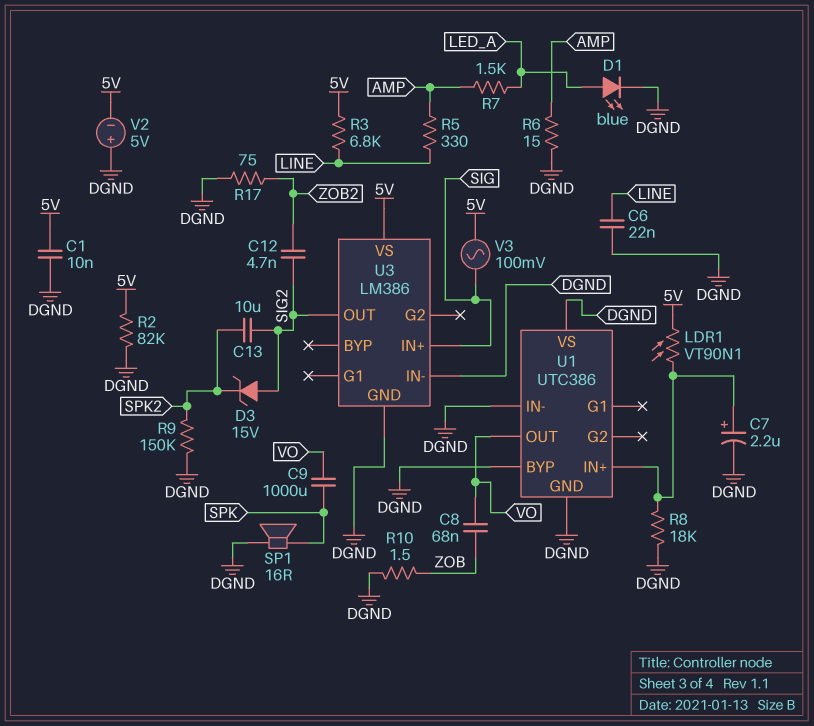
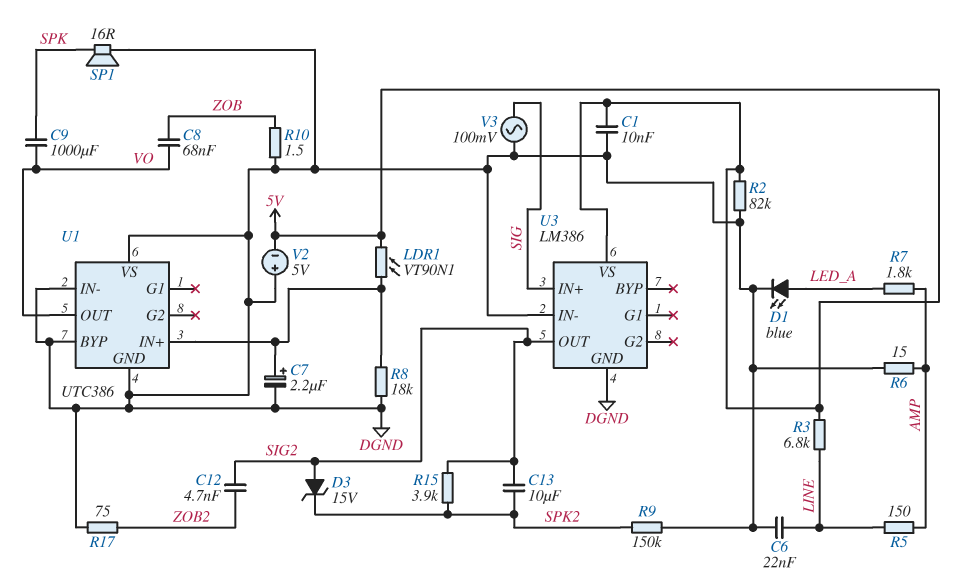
R5: 330 (AMP, LINE) -> 150 (AMP, LINE)
R7: 1.5k (AMP, LED_A) -> 1.8k (AMP, LED_A)
R15: none -> 3.9k (SIG2, SPK2)
V3: AC 100mV (5V, SIG) -> AC 100mV (DGND, SIG)

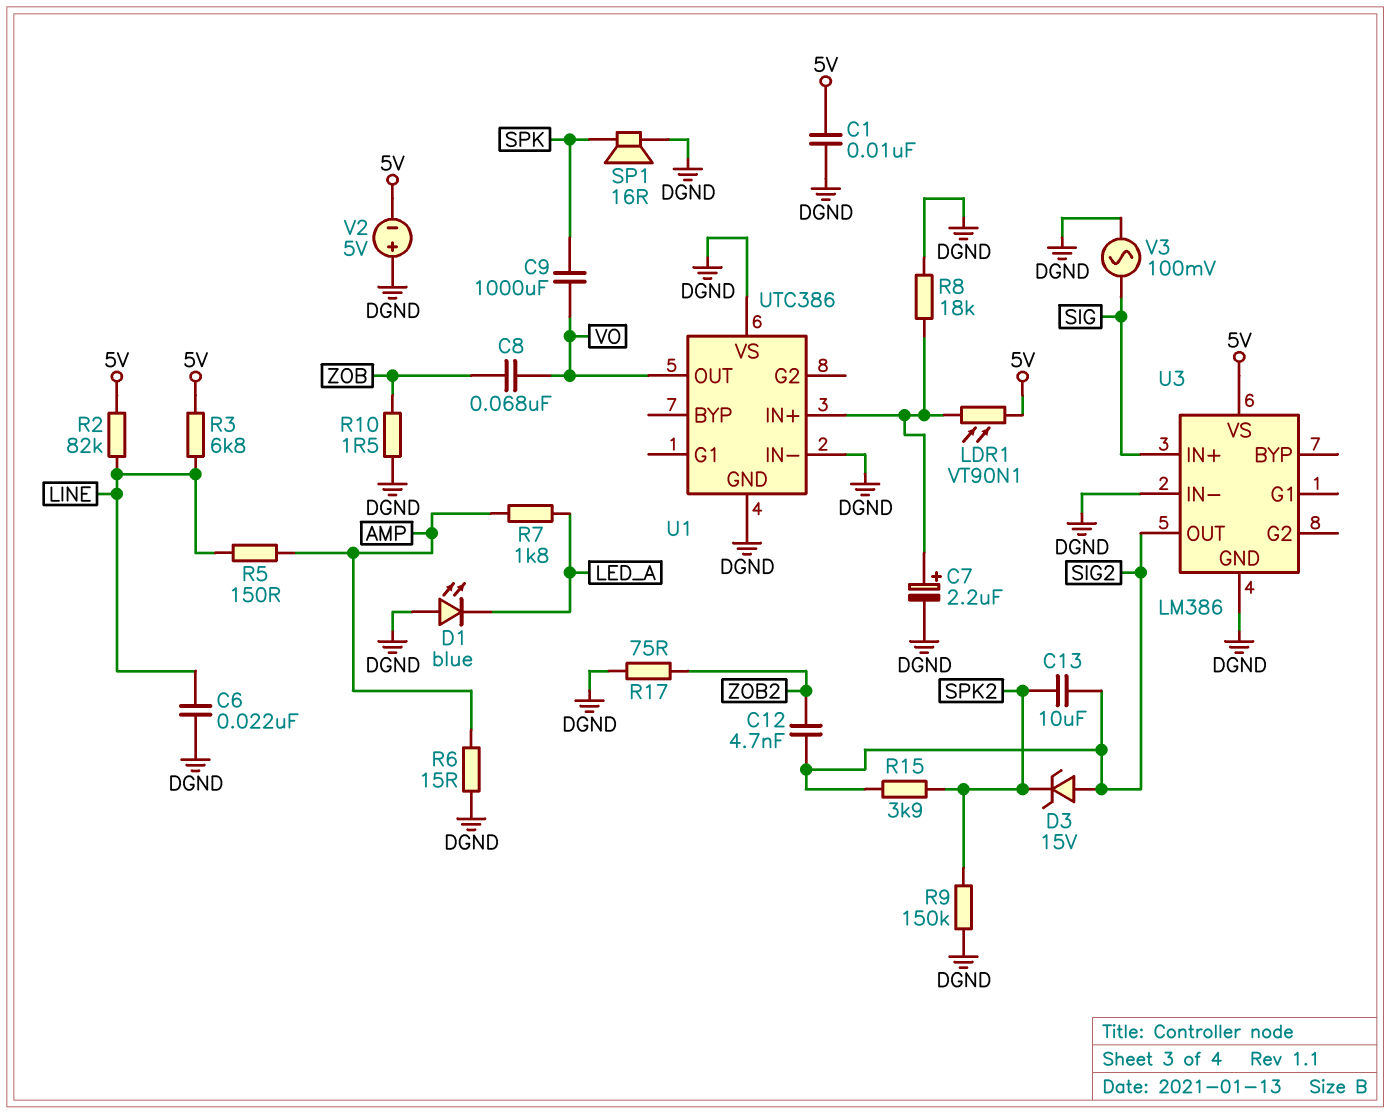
D1: LED blue (A LED_A, K DGND) -> LED blue (A DGND, K LED_A)
R2: 82k (5V, DGND) -> 82k (5V, LINE)
U1 pin BYP: DGND -> none

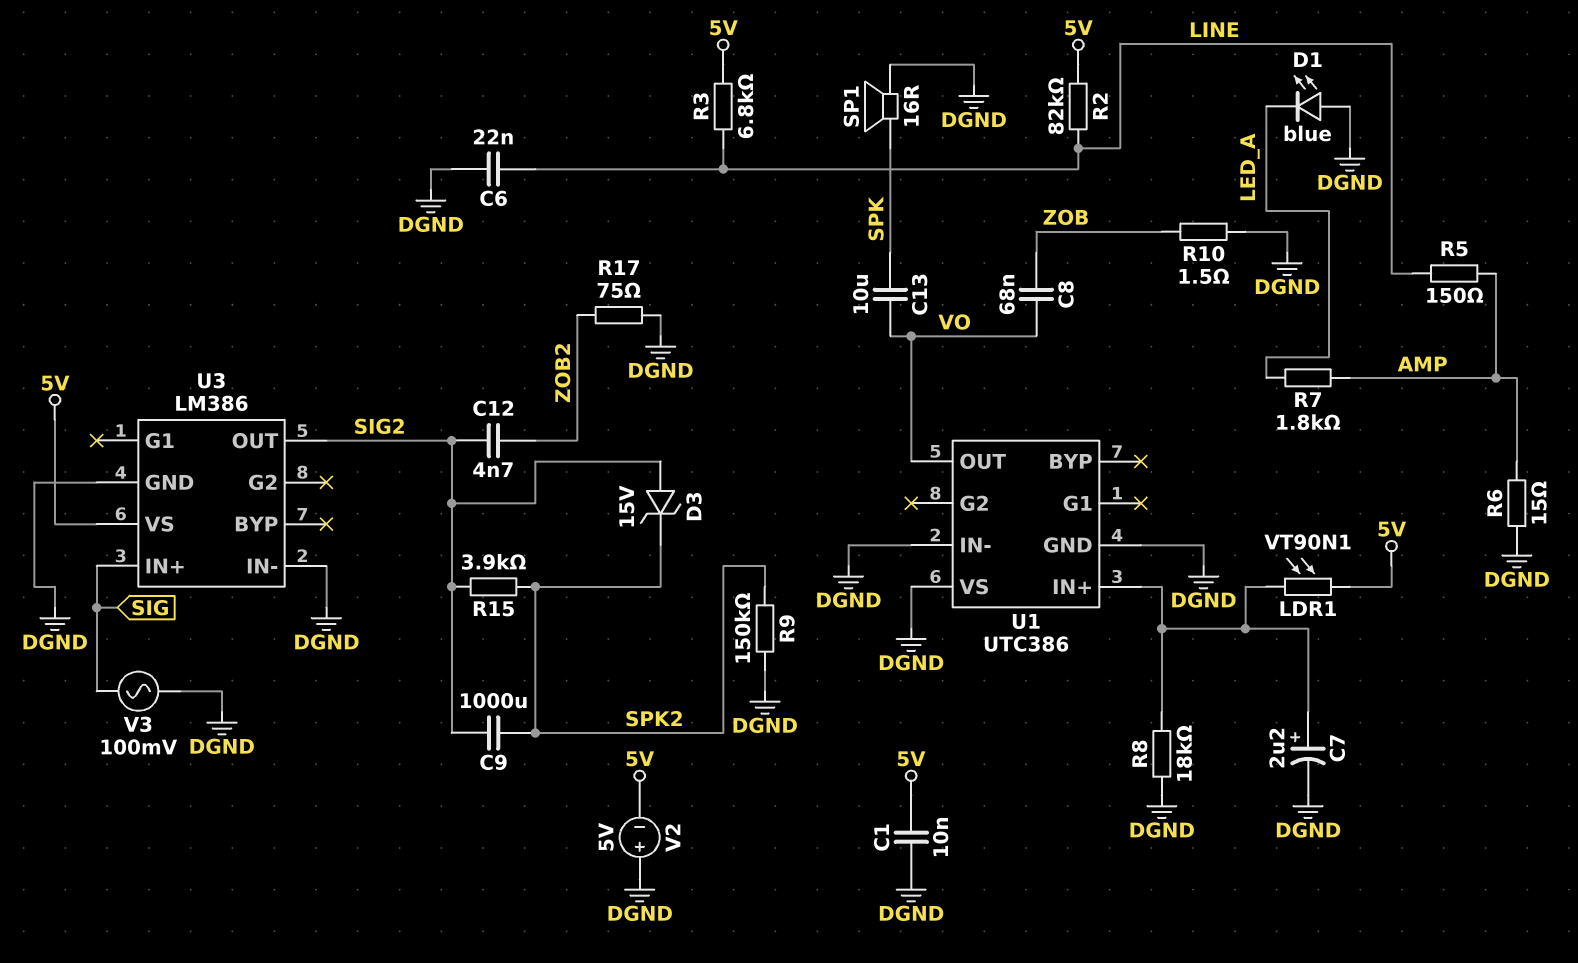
C9: 1000uF (SPK, VO) -> 1000uF (SIG2, SPK2)
C13: 10uF (SIG2, SPK2) -> 10uF (SPK, VO)

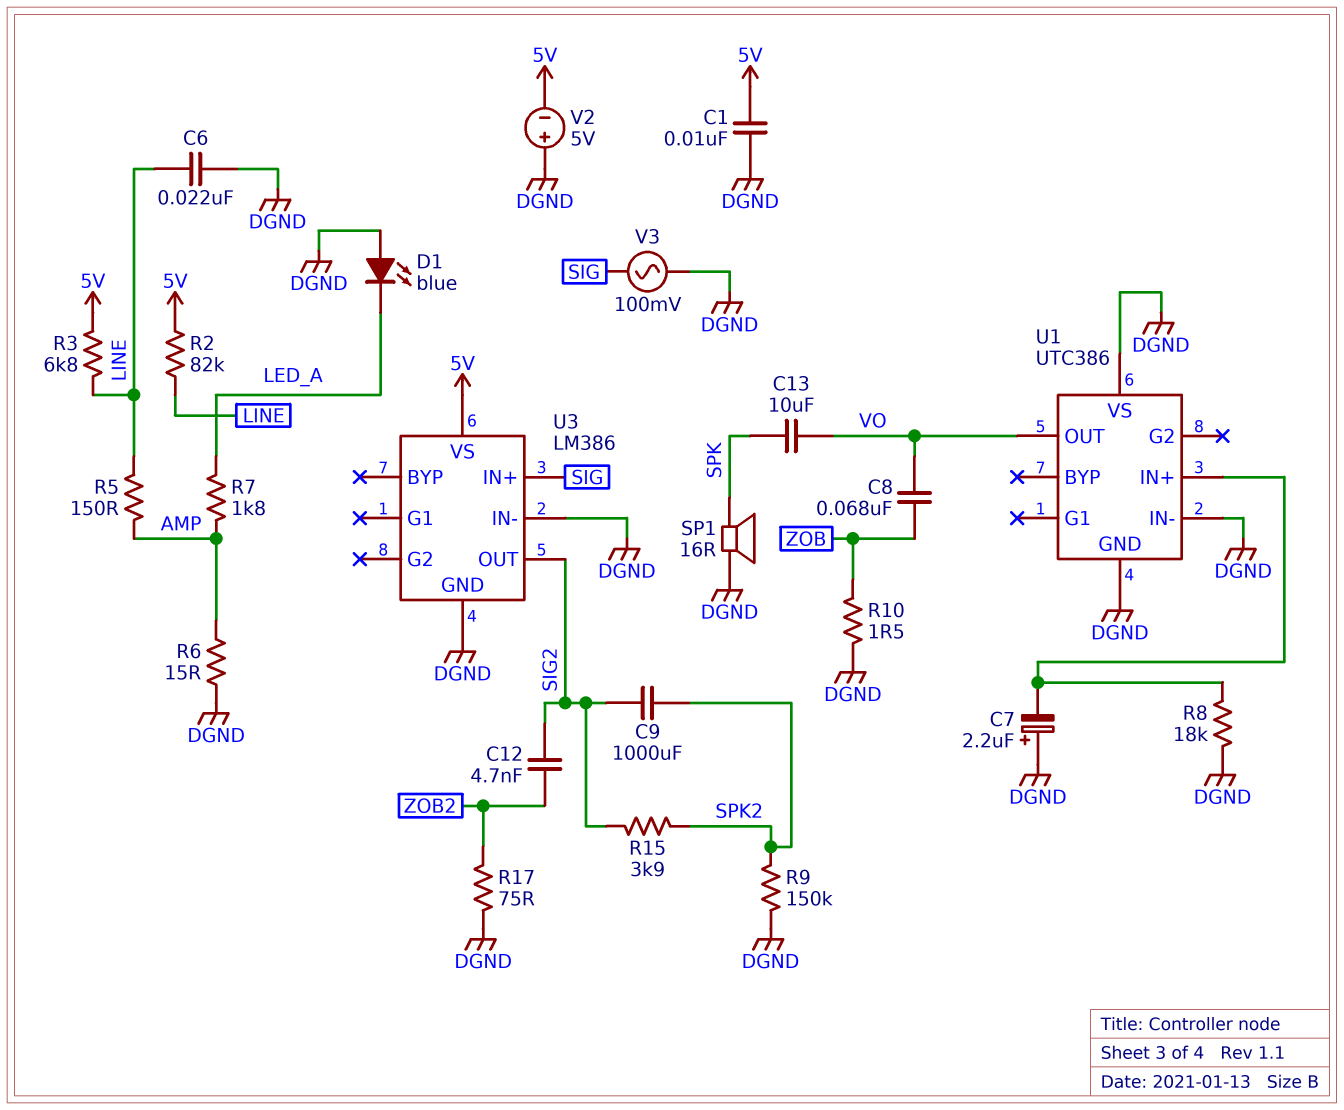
C7: 2.2uF (plus U1/IN+, minus DGND) -> 2.2uF (plus DGND, minus U1/IN+)
D3: zener 15V (A SIG2, K SPK2) -> none
LDR1: VT90N1 (5V, U1/IN+) -> none

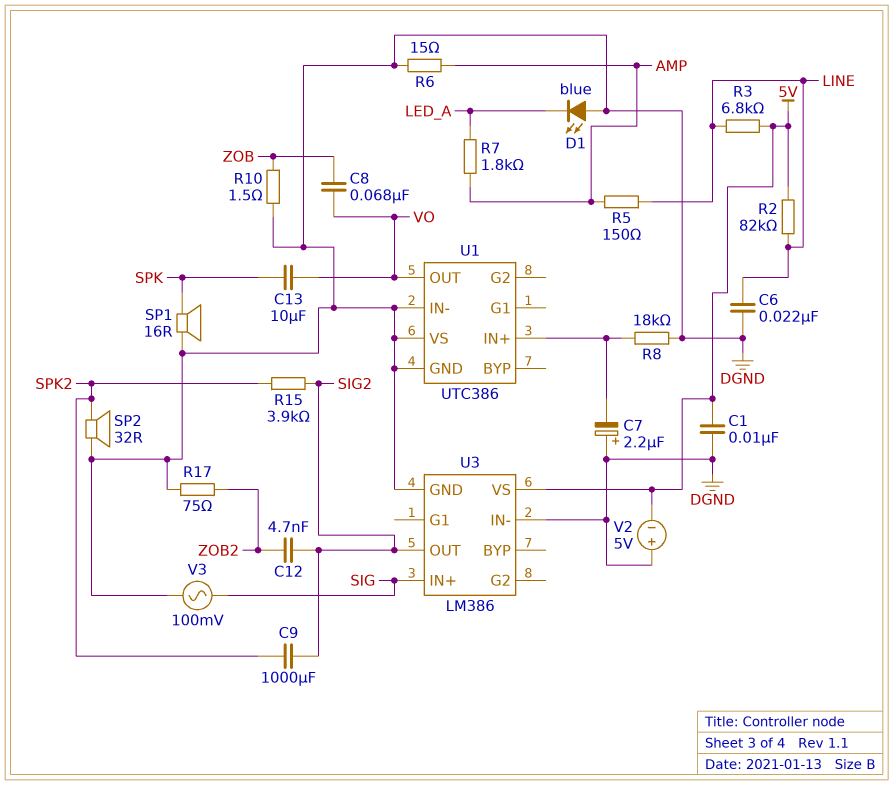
R9: 150k (DGND, SPK2) -> none
SP2: none -> speaker 32R (DGND, SPK2)

